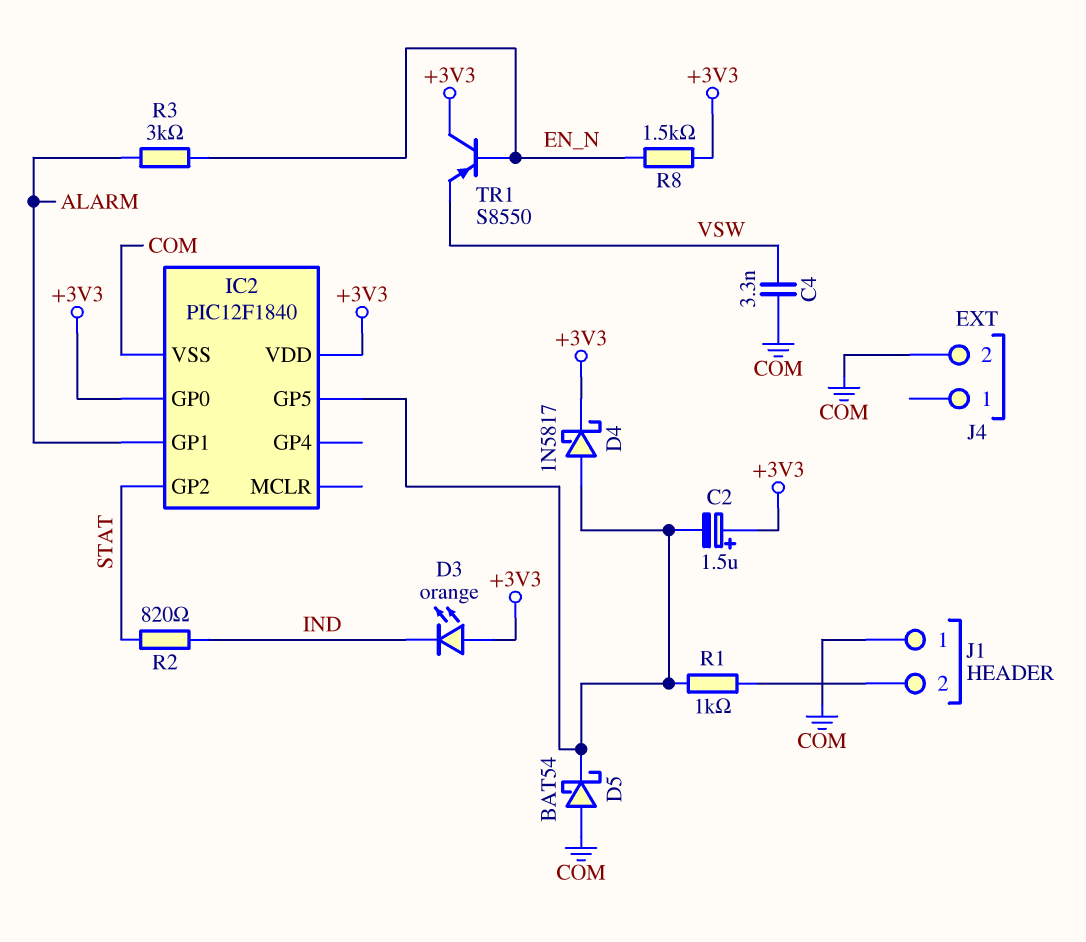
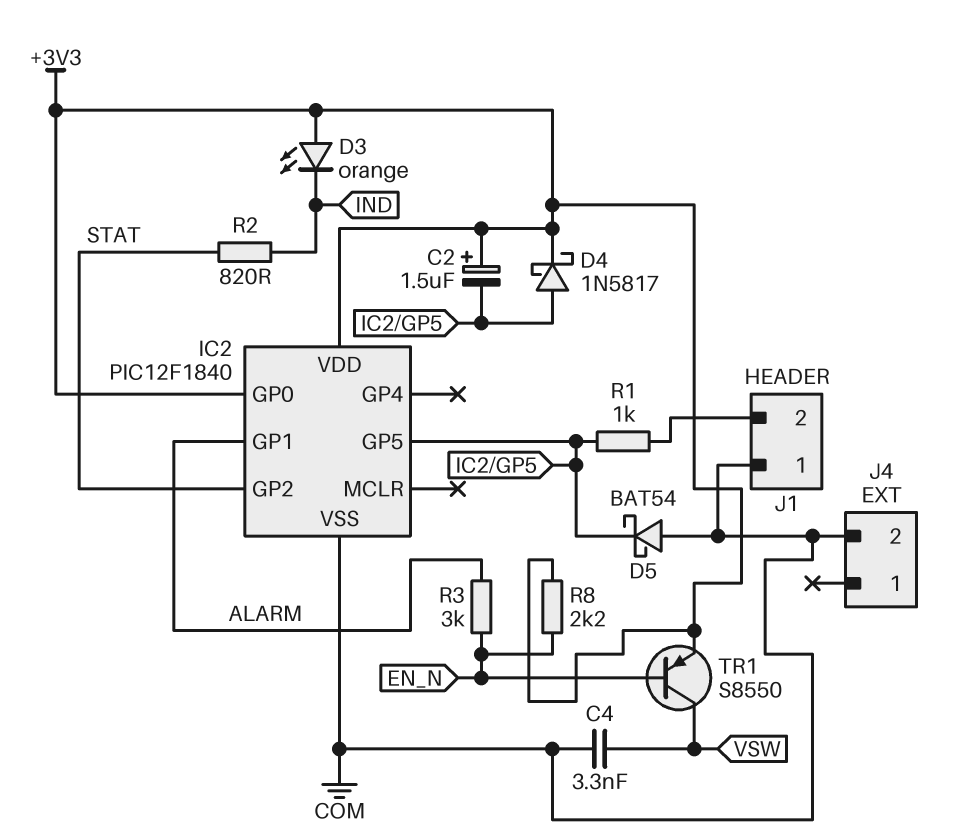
R8: 1.5k (+3V3, EN_N) -> 2.2k (+3V3, EN_N)
TR1: PNP S8550 (B EN_N, C +3V3, E VSW) -> PNP S8550 (B EN_N, C VSW, E +3V3)

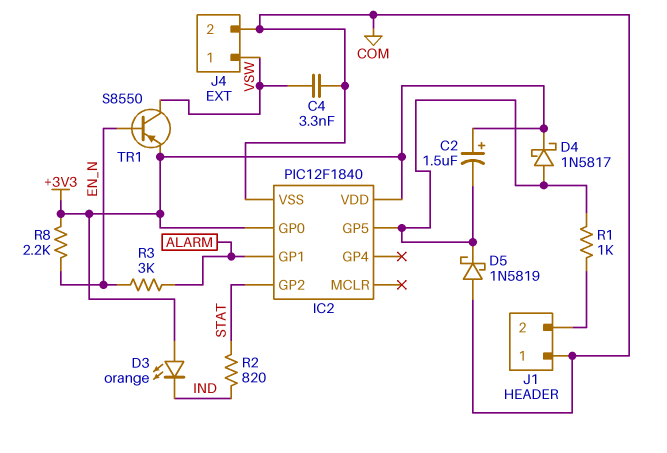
D5: schottky BAT54 (A COM, K IC2/GP5) -> schottky 1N5819 (A COM, K IC2/GP5)
J4 pin 1: none -> VSW

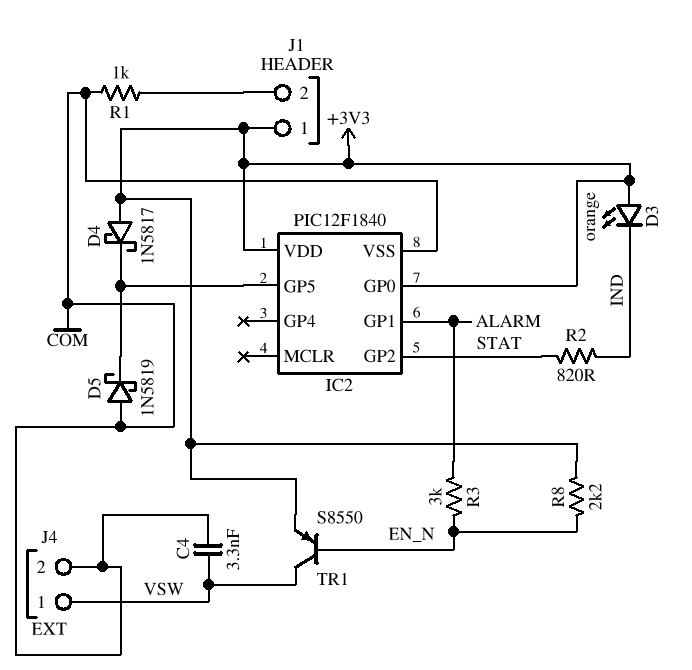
C2: 1.5uF (plus +3V3, minus IC2/GP5) -> none
D4: schottky 1N5817 (A IC2/GP5, K +3V3) -> schottky 1N5817 (A +3V3, K IC2/GP5)
J1 pin 1: COM -> +3V3
R1: 1k (IC2/GP5, J1/2) -> 1k (COM, J1/2)

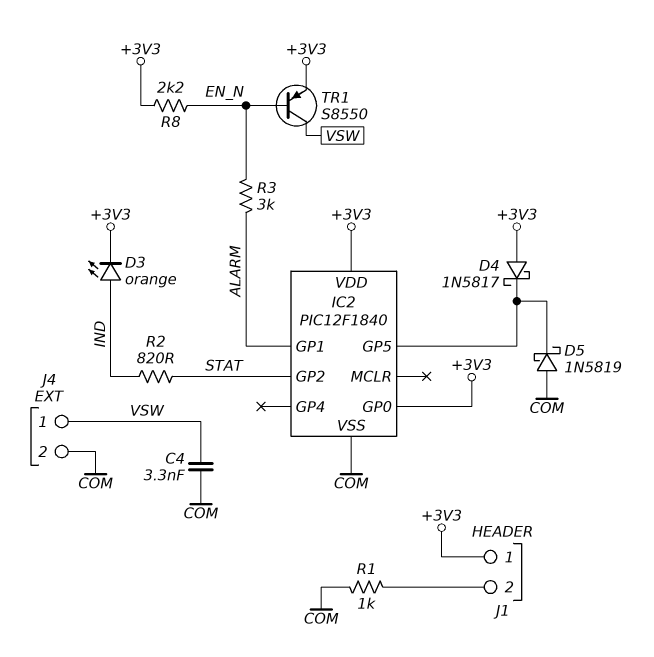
D3: LED orange (A +3V3, K IND) -> LED orange (A IND, K +3V3)

